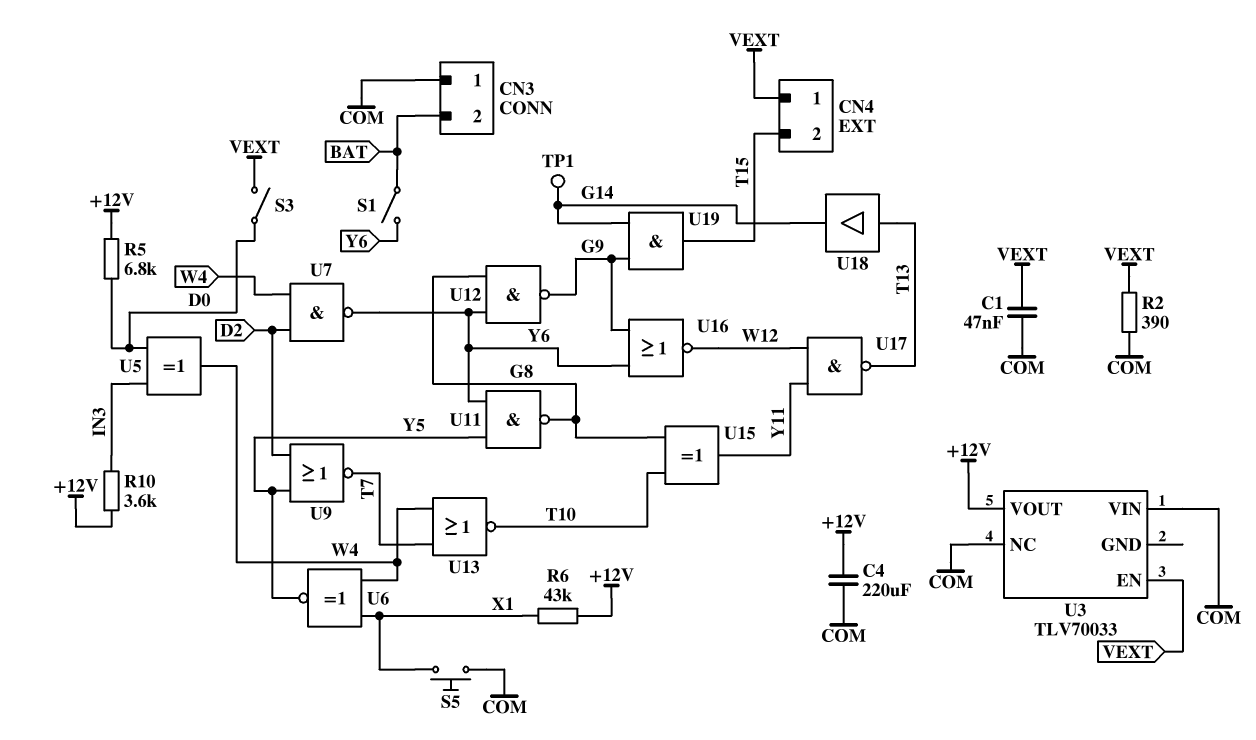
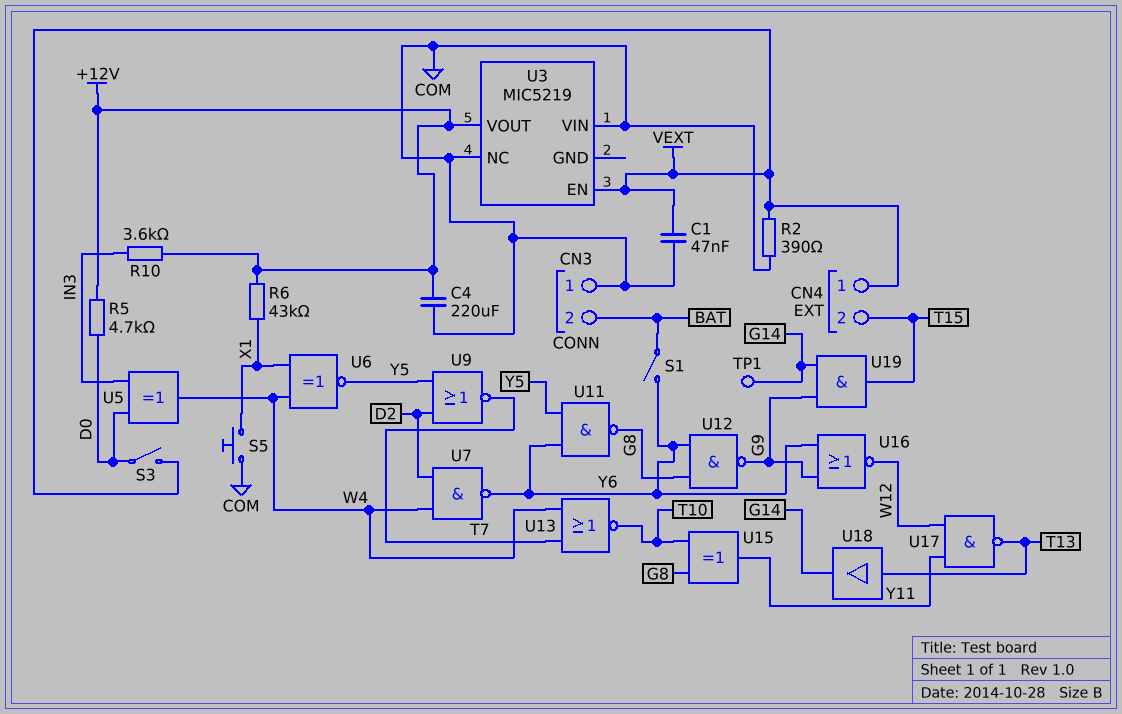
R5: 6.8k (+12V, D0) -> 4.7k (+12V, D0)
U3: TLV70033 -> MIC5219

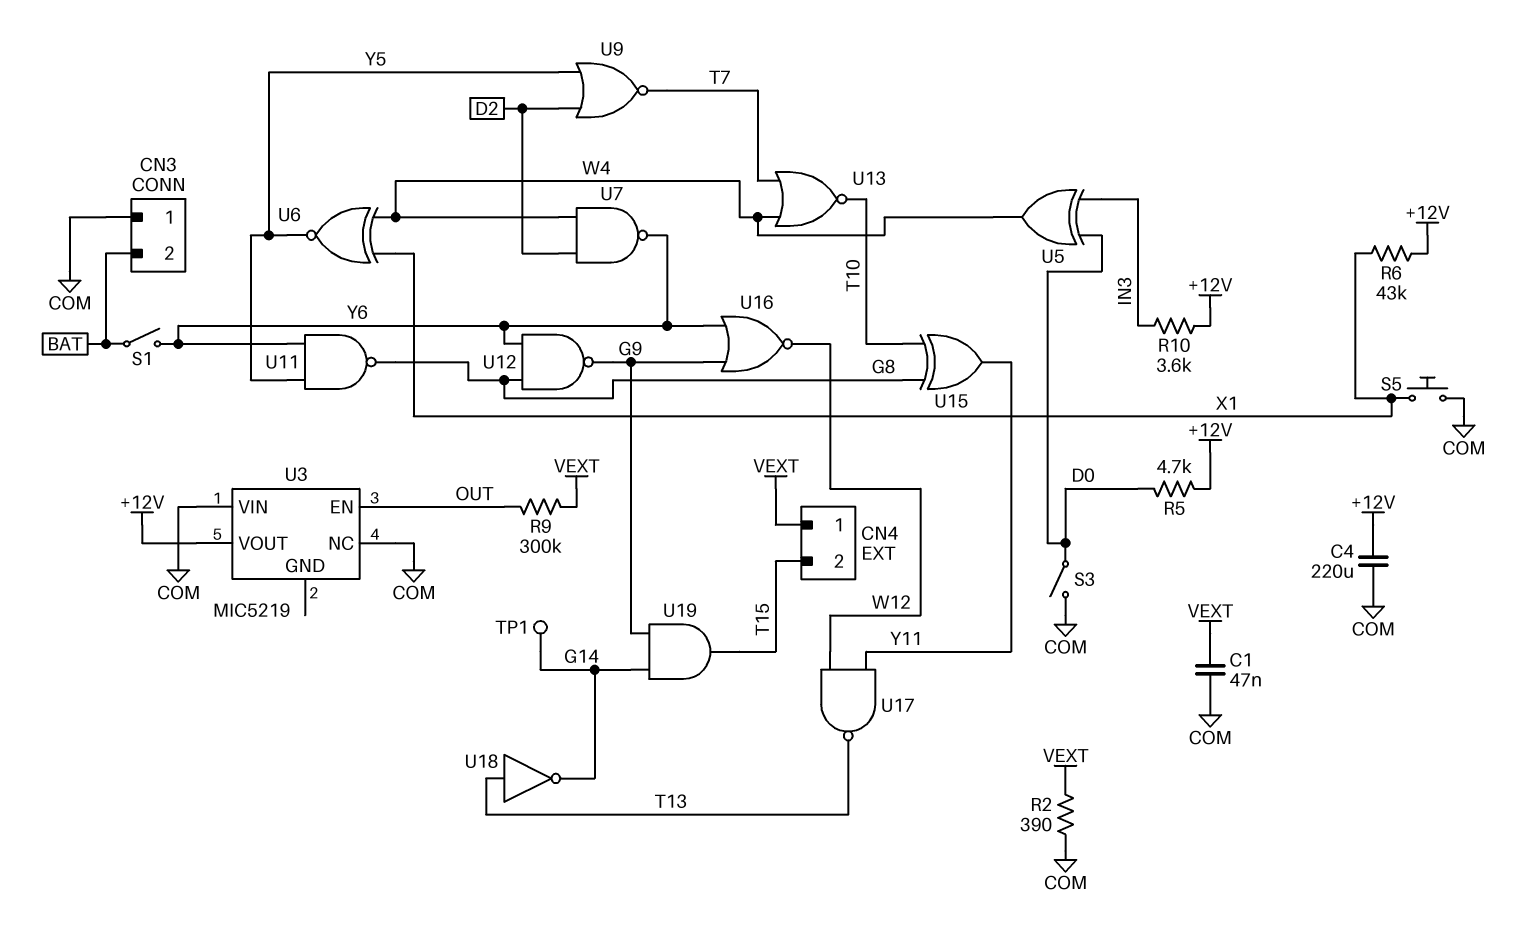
R9: none -> 300k (OUT, VEXT)
S3: switch (D0, VEXT) -> switch (COM, D0)
U3 pin EN: VEXT -> OUT
U18: buffer (in T13, out G14) -> NOT (in T13, out G14)

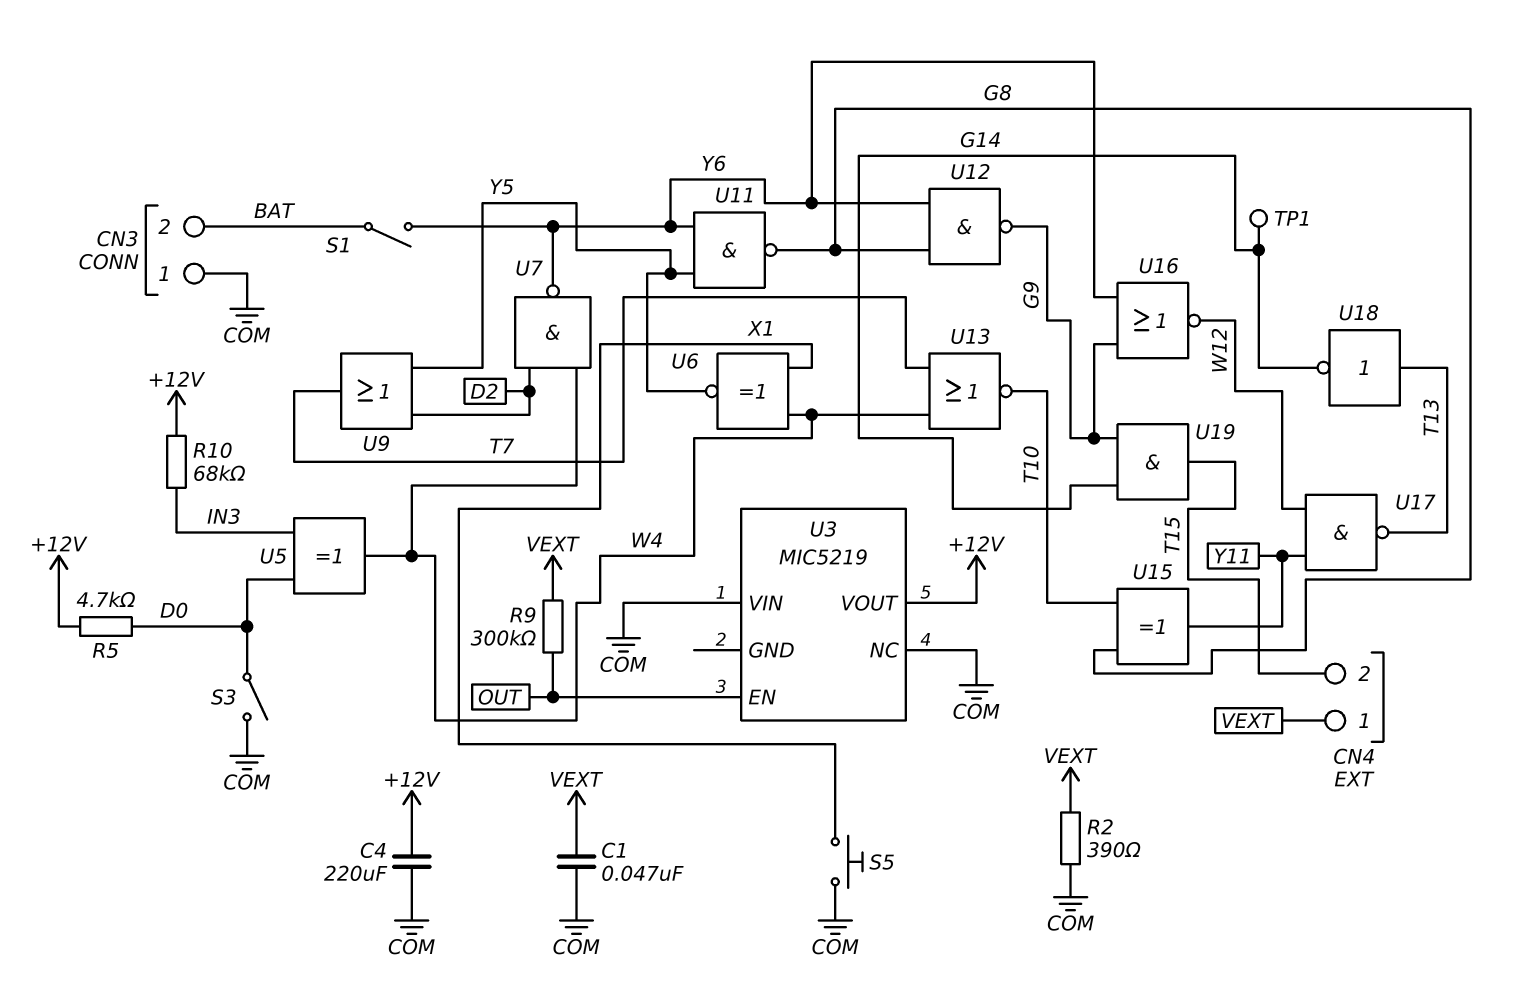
R6: 43k (+12V, X1) -> none
R10: 3.6k (+12V, IN3) -> 68k (+12V, IN3)
U9: NOR (in D2, in Y5, out T7) -> OR (in D2, in Y5, out T7)

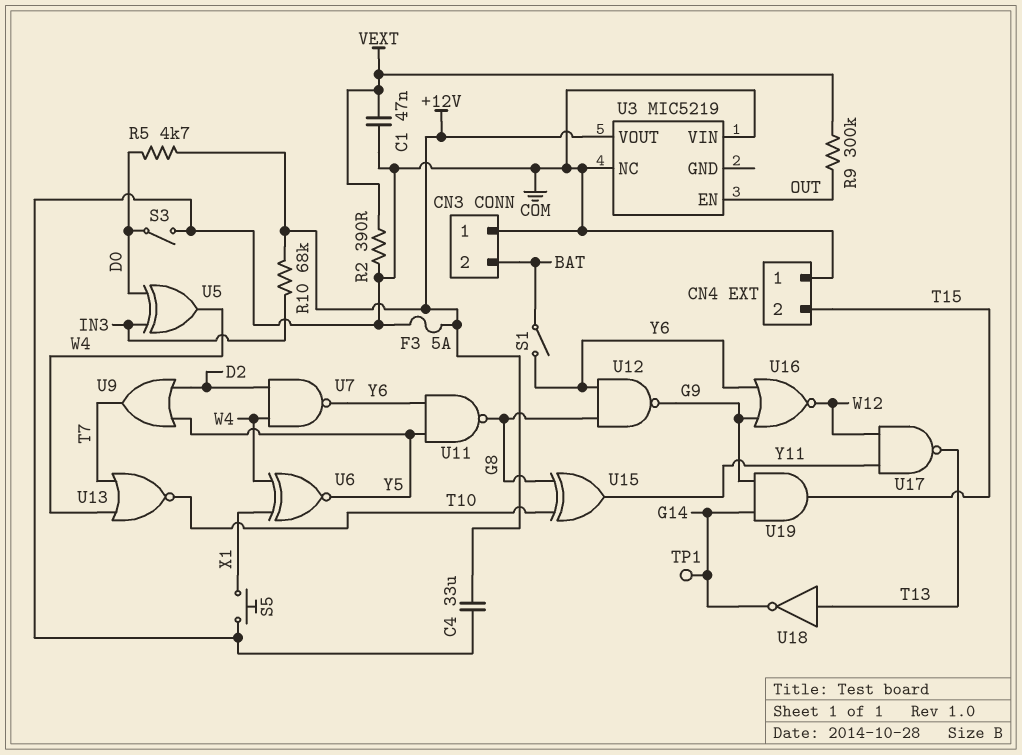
C4: 220uF (+12V, COM) -> 33uF (+12V, COM)
CN4 pin 1: VEXT -> COM
F3: none -> 5A (+12V, COM)

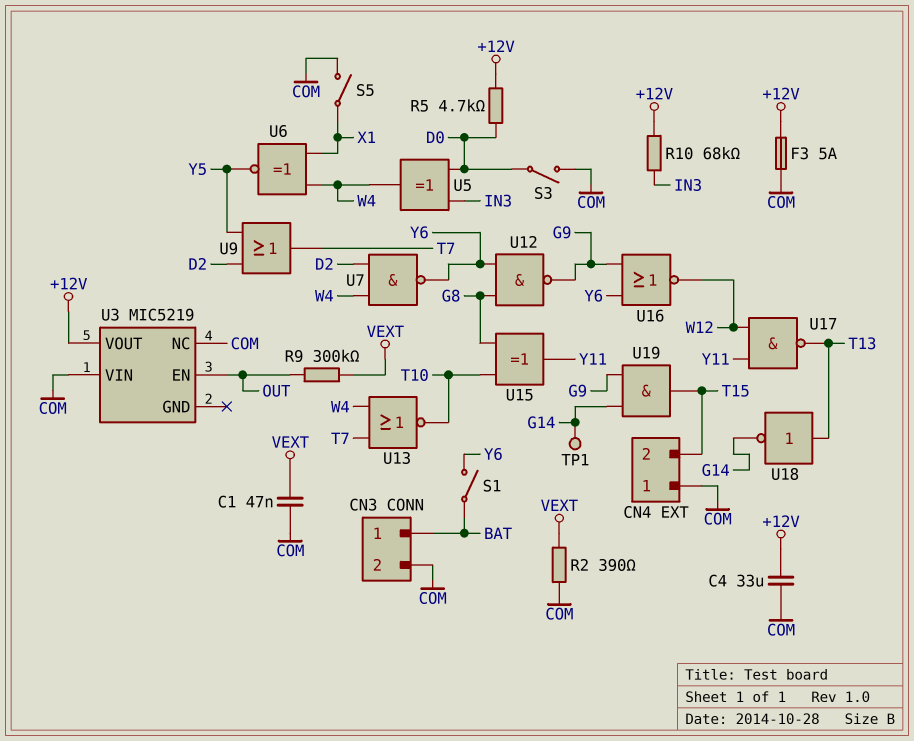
CN3 pin 1: COM -> BAT
CN3 pin 2: BAT -> COM
S5: button (COM, X1) -> switch (COM, X1)
U11: NAND (in Y5, in Y6, out G8) -> none

